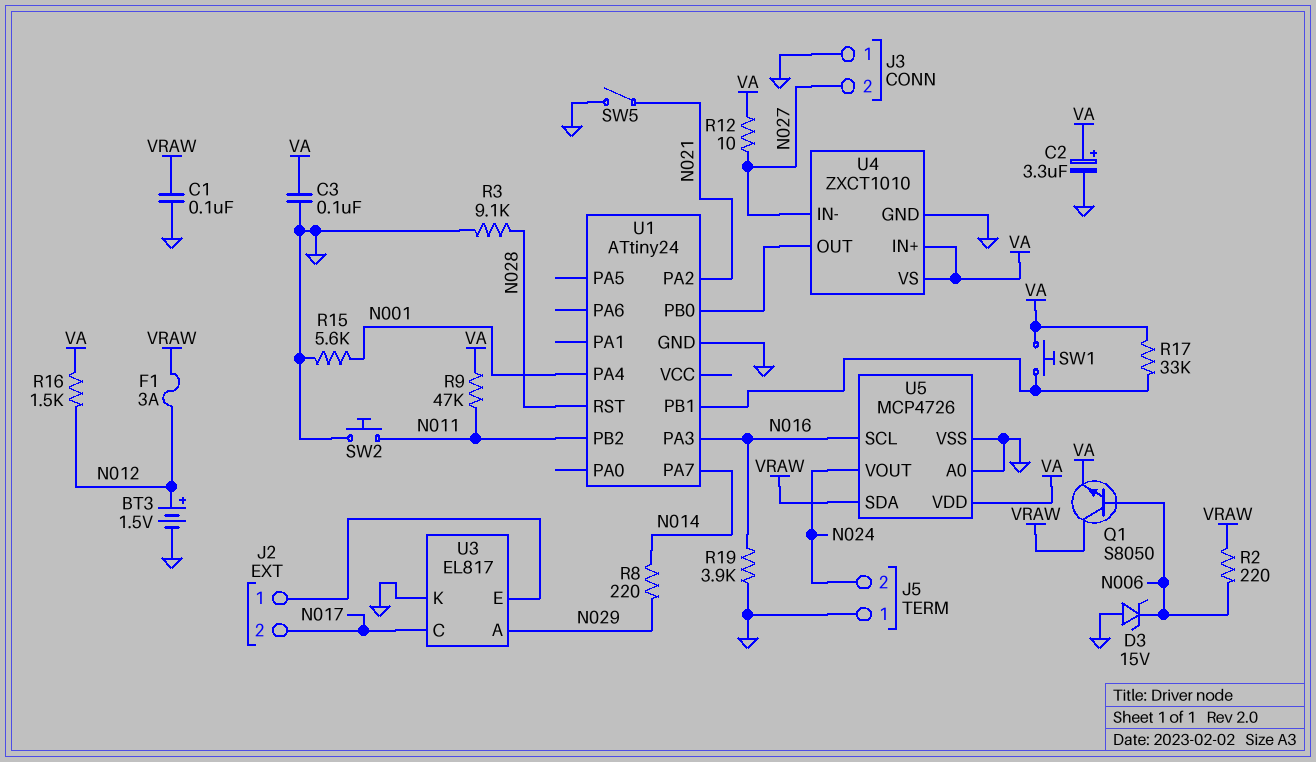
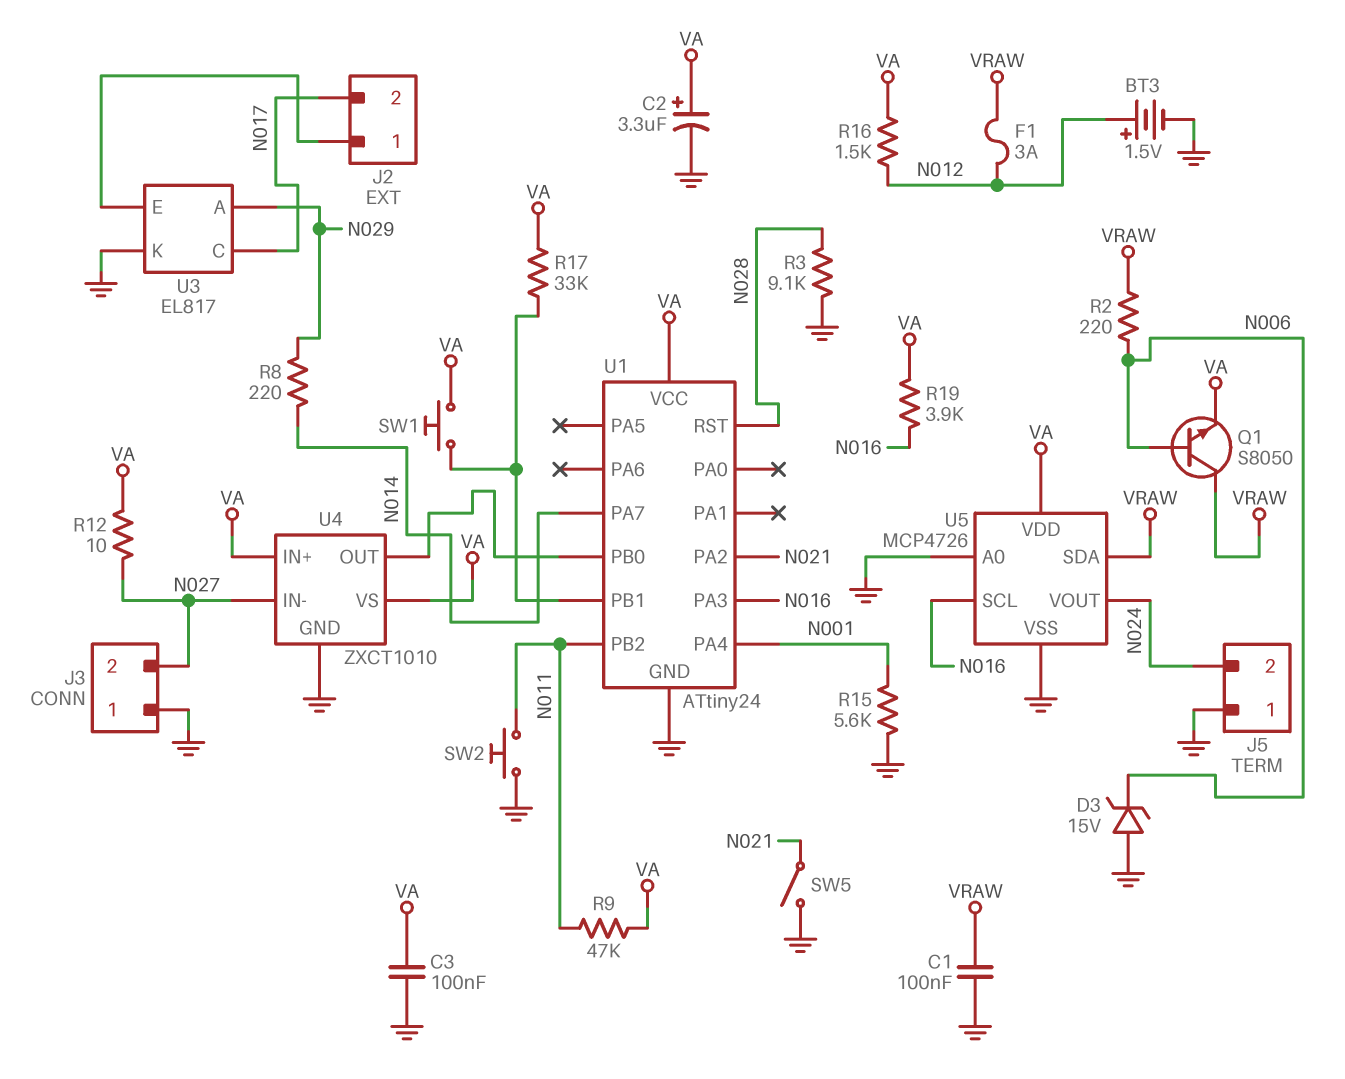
R19: 3.9k (GND, N016) -> 3.9k (N016, VA)
U1 pin VCC: none -> VA

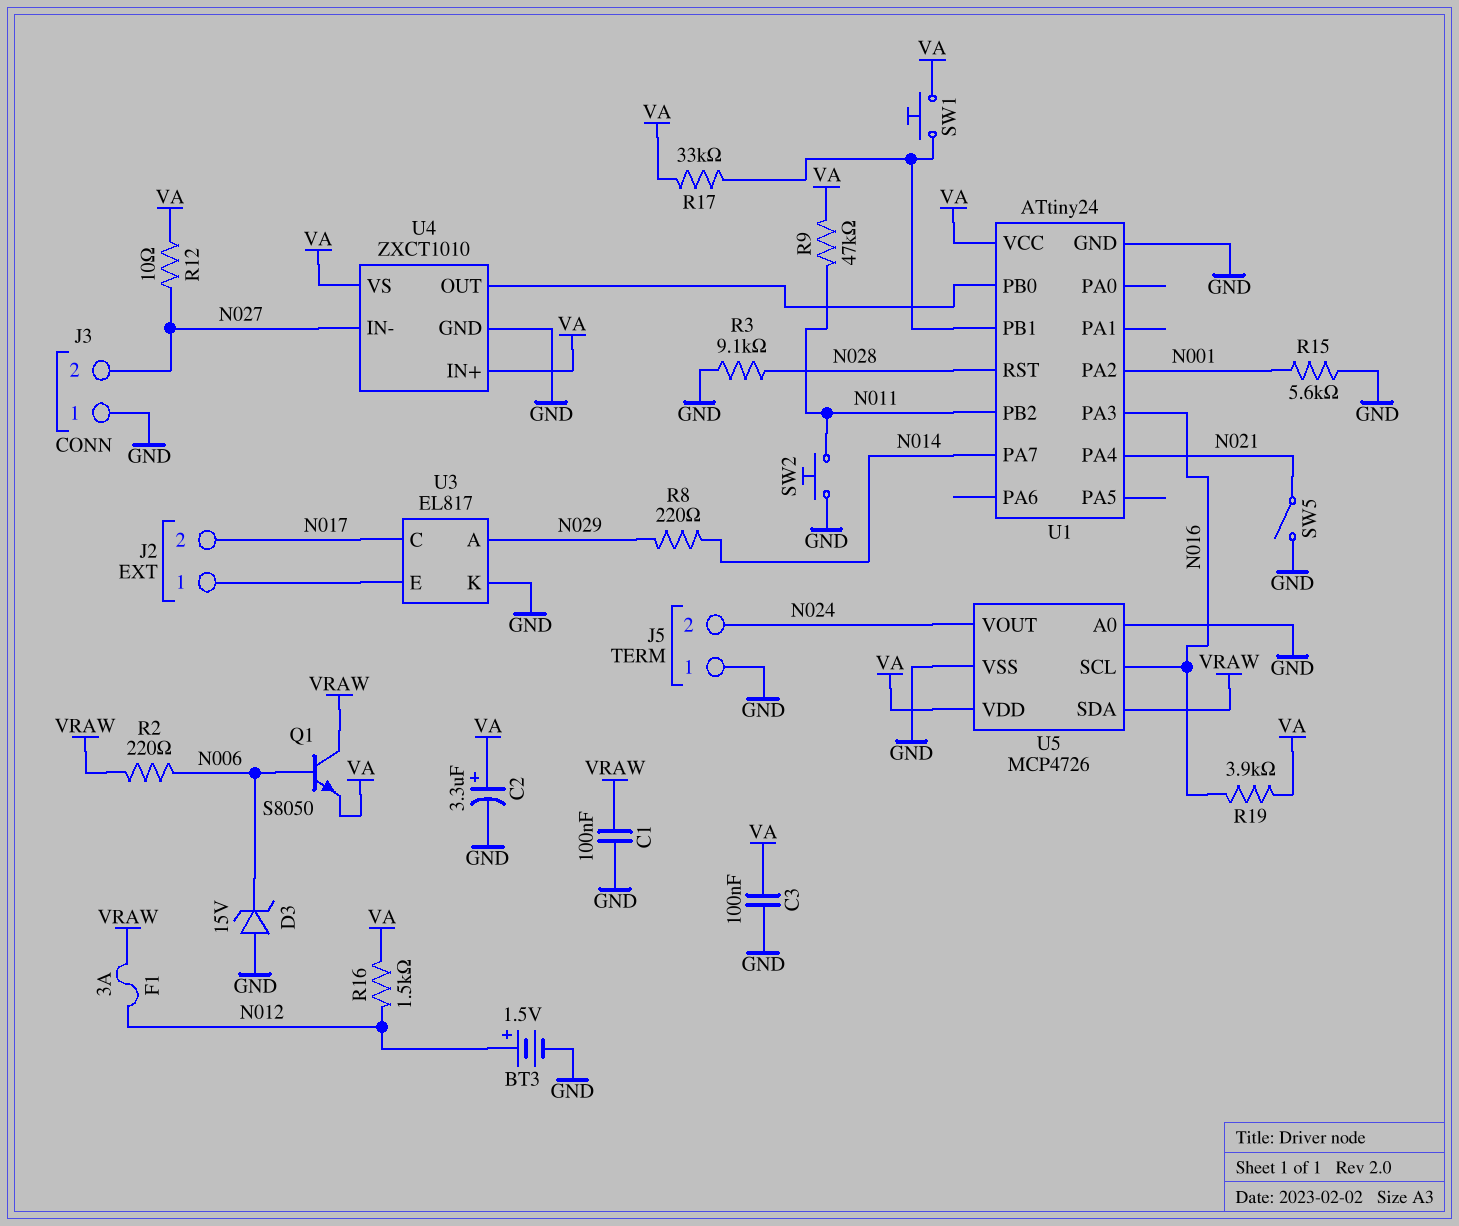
U1 pin PA2: N021 -> N001
U1 pin PA4: N001 -> N021

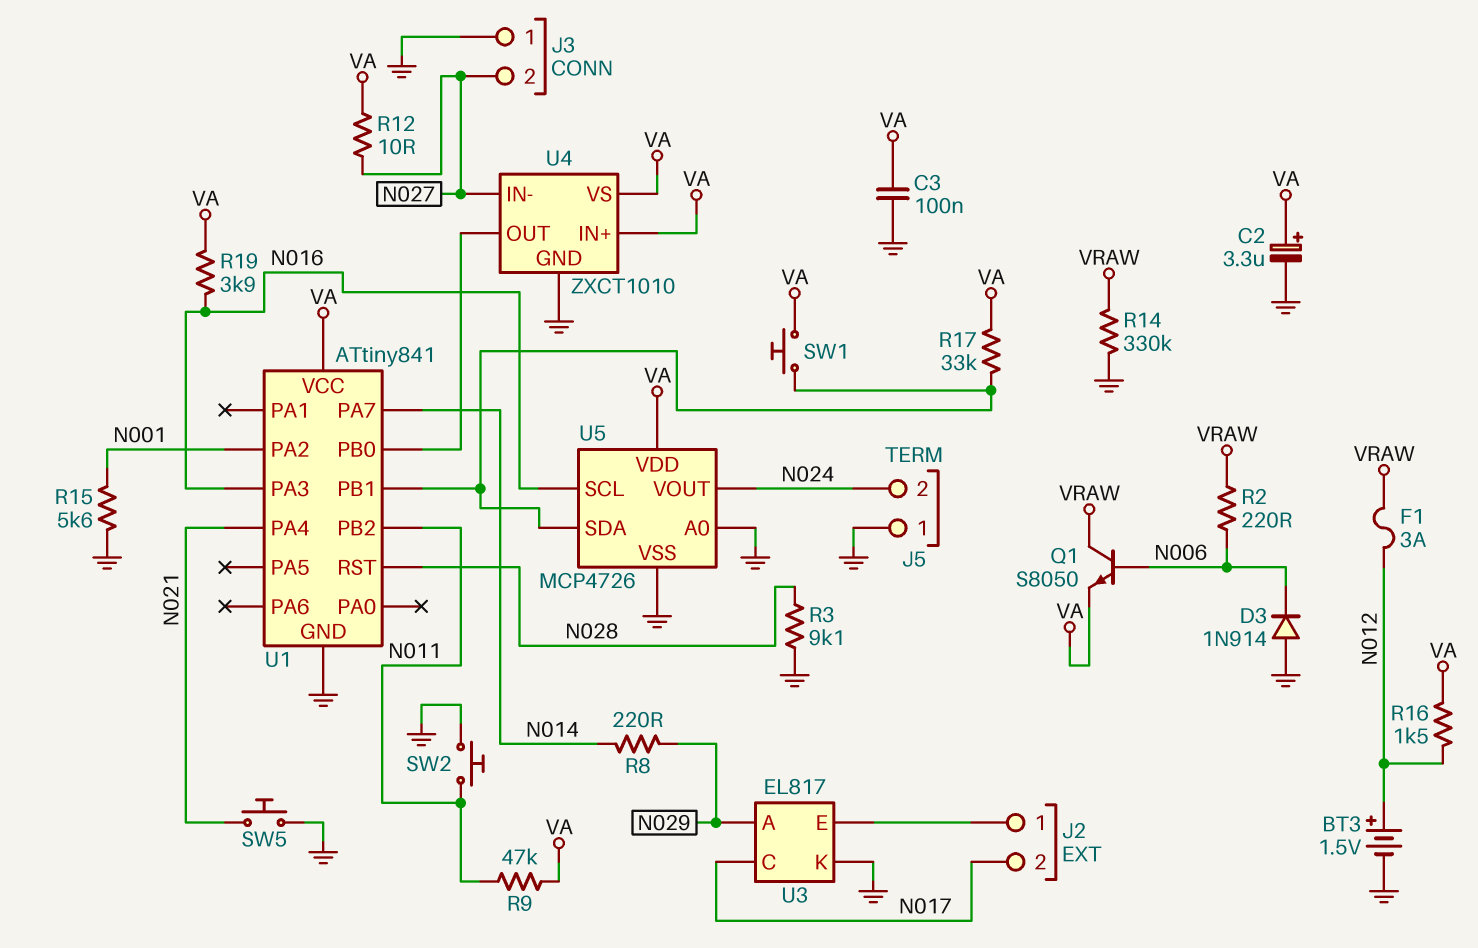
C1: 100nF (GND, VRAW) -> none
D3: zener 15V (A GND, K N006) -> diode 1N914 (A GND, K N006)
R14: none -> 330k (GND, VRAW)
SW5: switch (GND, N021) -> button (GND, N021)
U1: ATtiny24 -> ATtiny841
U5 pin SDA: VRAW -> U1/PB1

